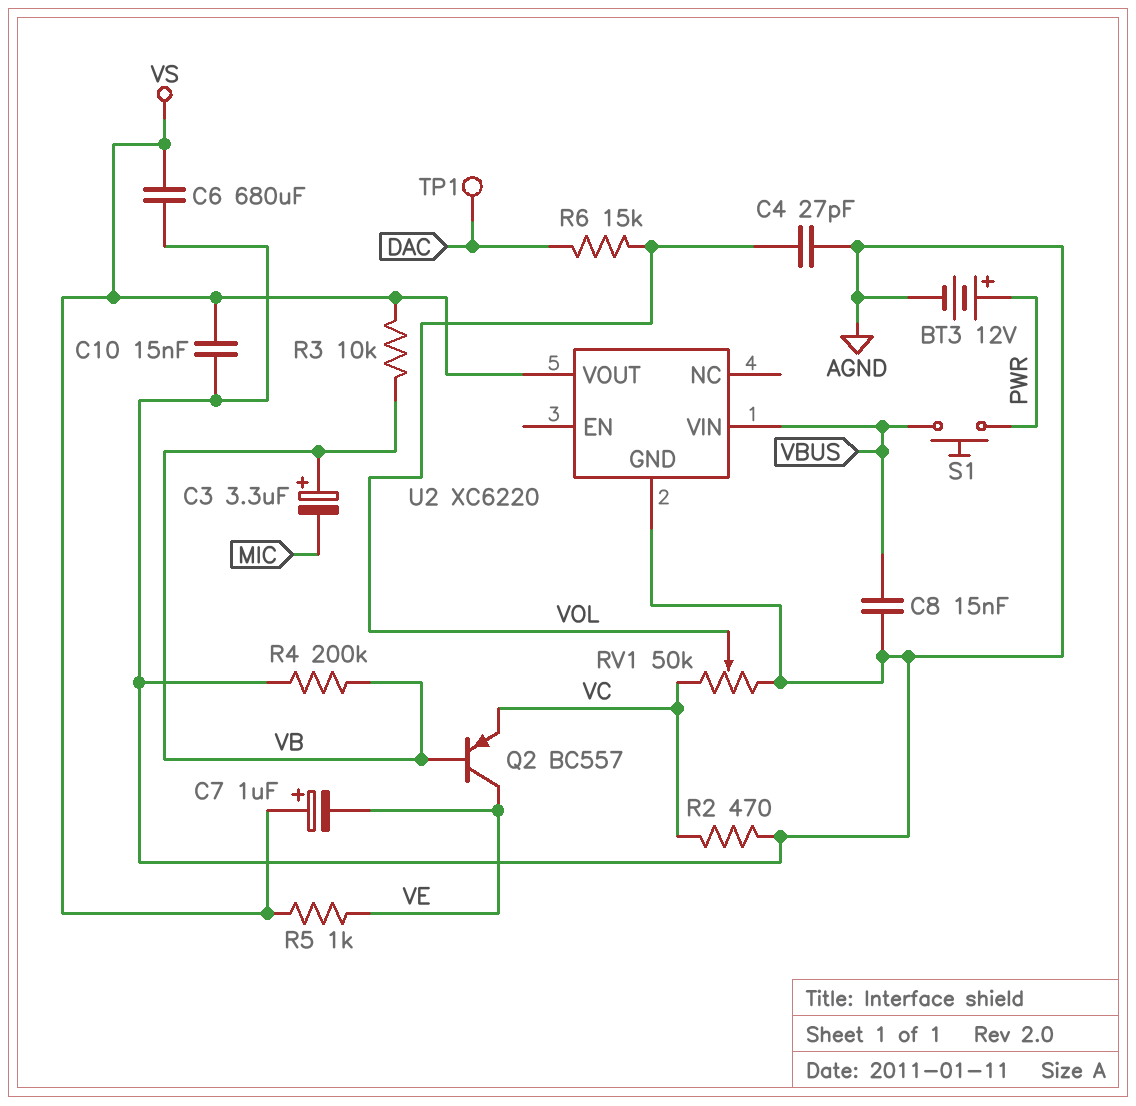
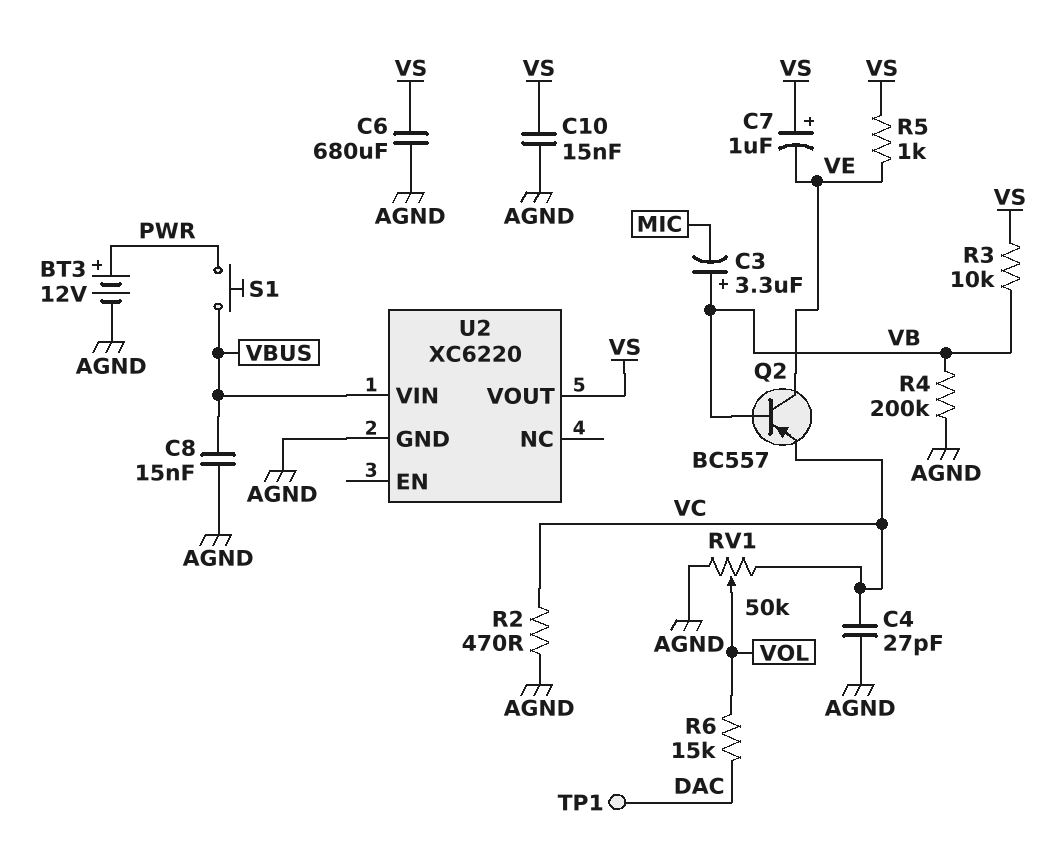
C4: 27pF (AGND, VOL) -> 27pF (AGND, VC)

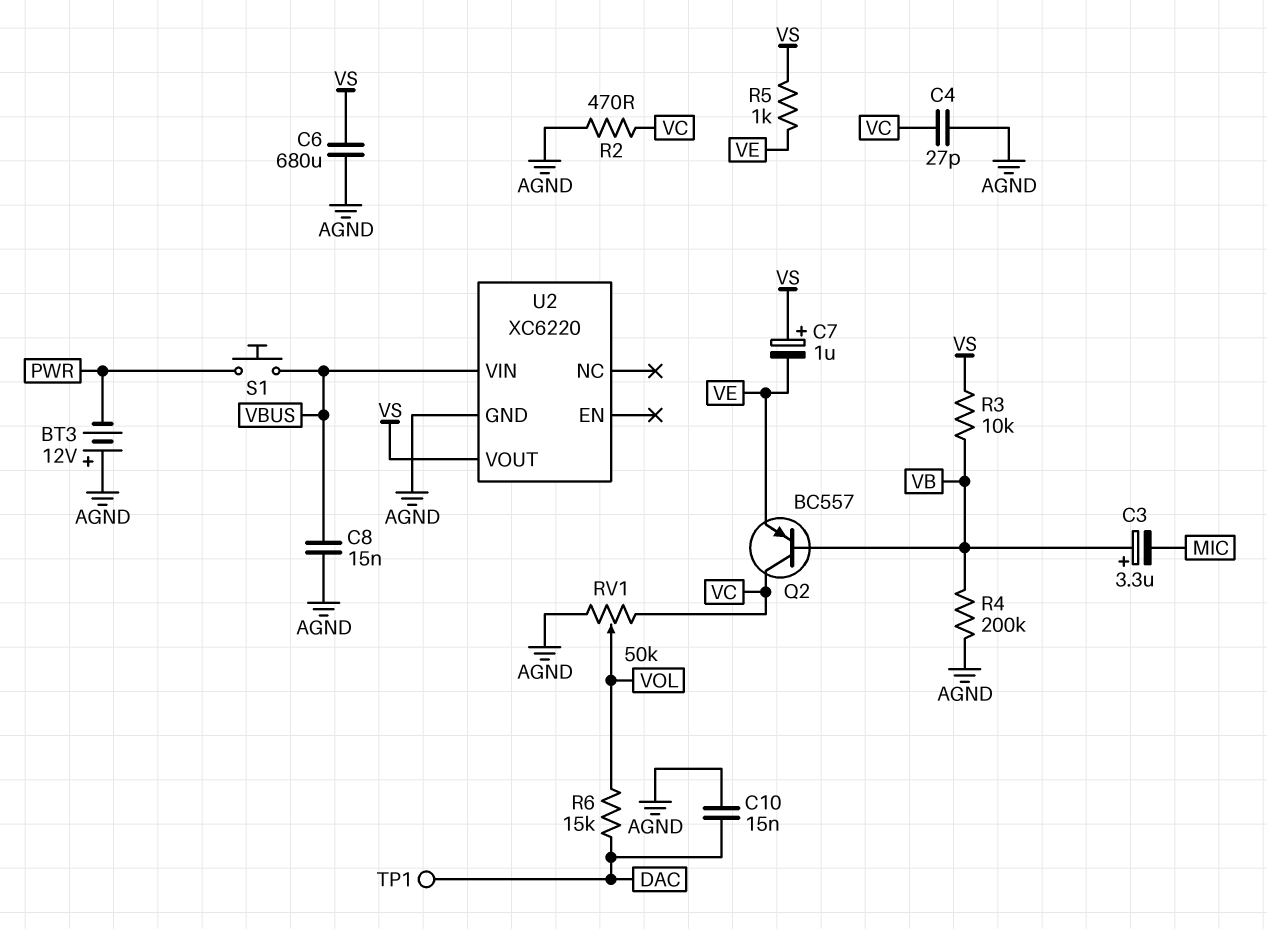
BT3: 12V (plus PWR, minus AGND) -> 12V (plus AGND, minus PWR)
C10: 15nF (AGND, VS) -> 15nF (AGND, DAC)
Q2: PNP BC557 (B VB, C VE, E VC) -> PNP BC557 (B VB, C VC, E VE)

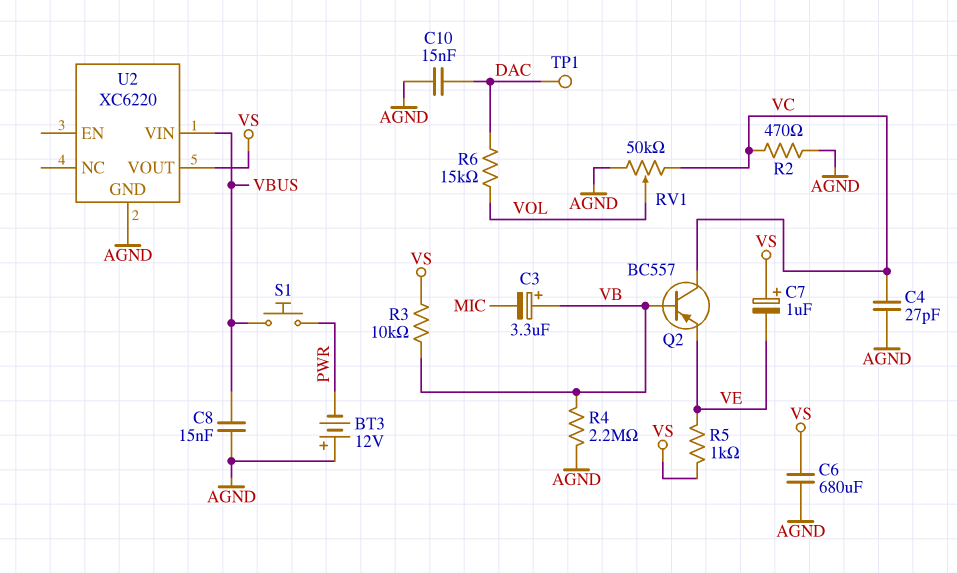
R4: 200k (AGND, VB) -> 2.2M (AGND, VB)

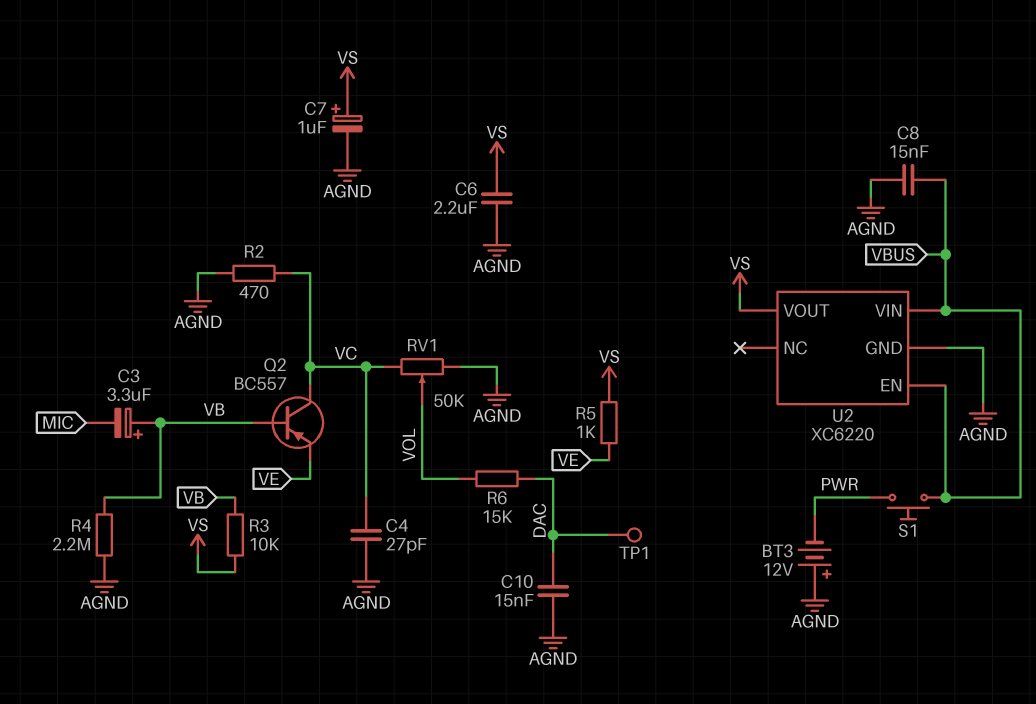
C6: 680uF (AGND, VS) -> 2.2uF (AGND, VS)
C7: 1uF (plus VS, minus VE) -> 1uF (plus VS, minus AGND)
U2 pin EN: none -> VBUS

